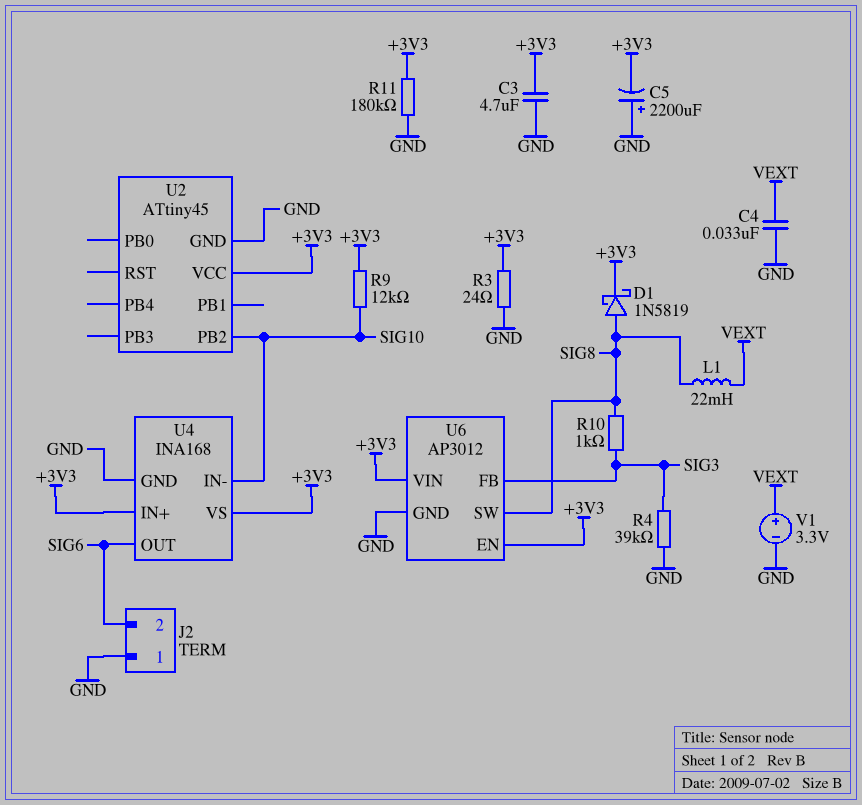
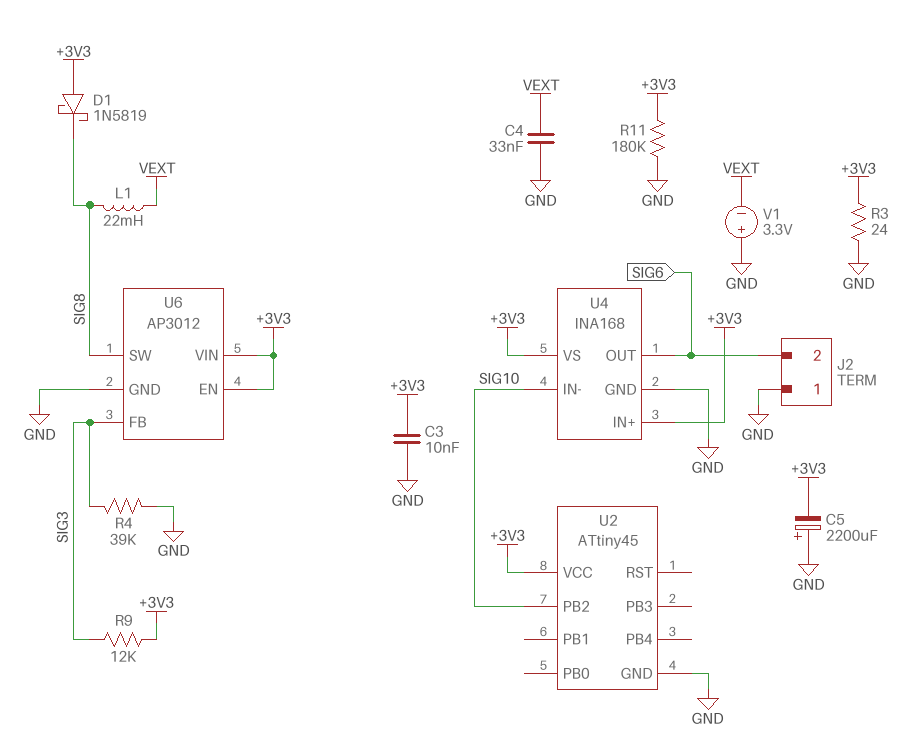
C3: 4.7uF (+3V3, GND) -> 10nF (+3V3, GND)
D1: schottky 1N5819 (A SIG8, K +3V3) -> schottky 1N5819 (A +3V3, K SIG8)
R9: 12k (+3V3, SIG10) -> 12k (+3V3, SIG3)
R10: 1k (SIG3, SIG8) -> none
V1: 3.3V (plus VEXT, minus GND) -> 3.3V (plus GND, minus VEXT)

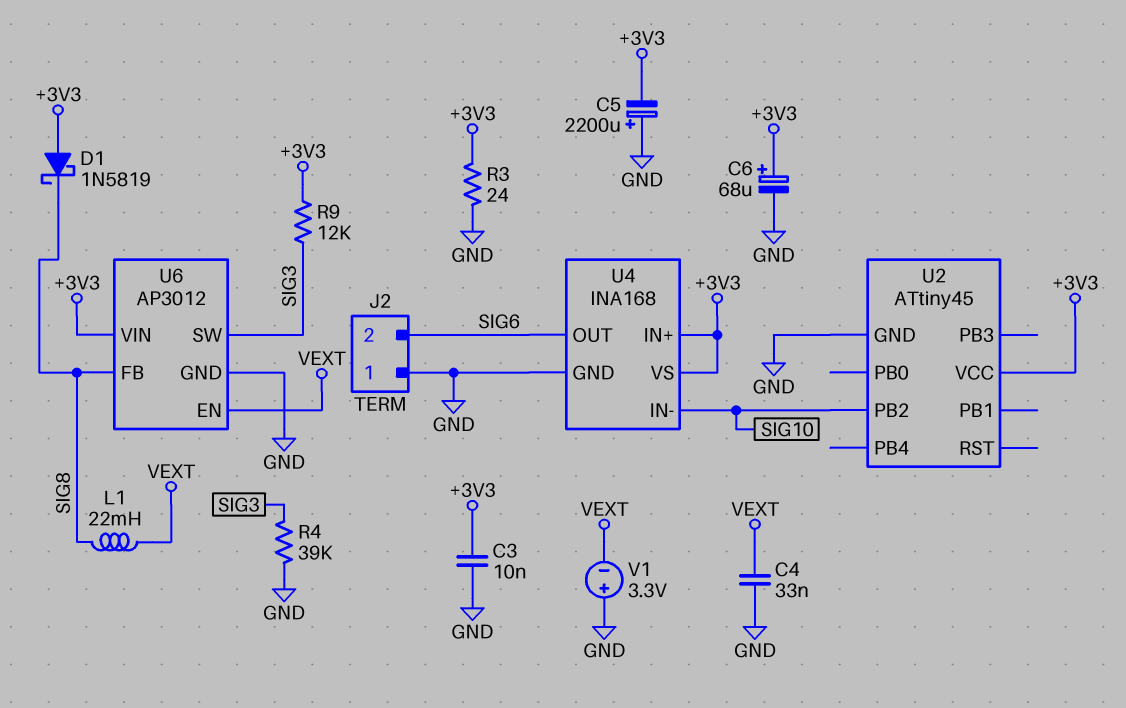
C6: none -> 68uF (plus +3V3, minus GND)
R11: 180k (+3V3, GND) -> none
U6 pin EN: +3V3 -> VEXT
U6 pin FB: SIG3 -> SIG8
U6 pin SW: SIG8 -> SIG3

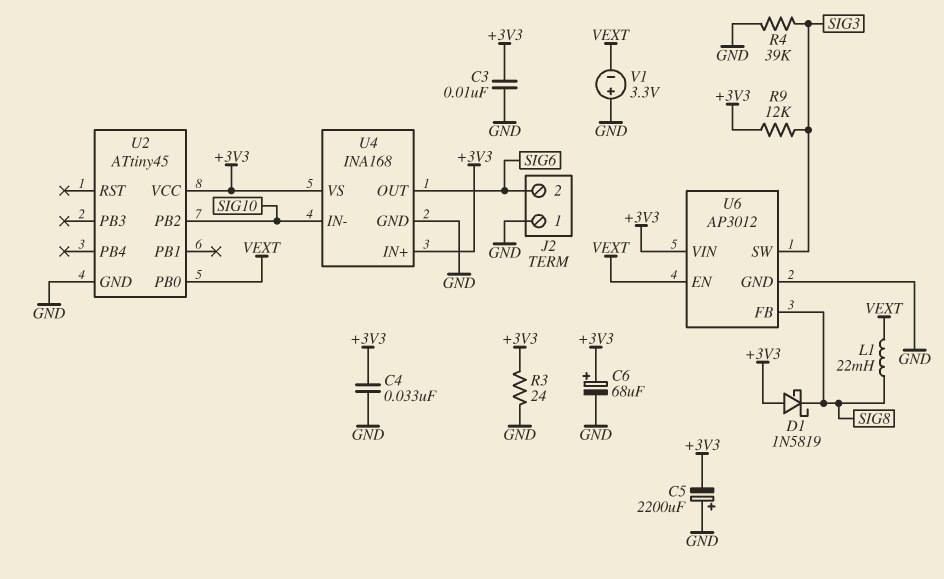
C4: 33nF (GND, VEXT) -> 33nF (+3V3, GND)
U2 pin PB0: none -> VEXT

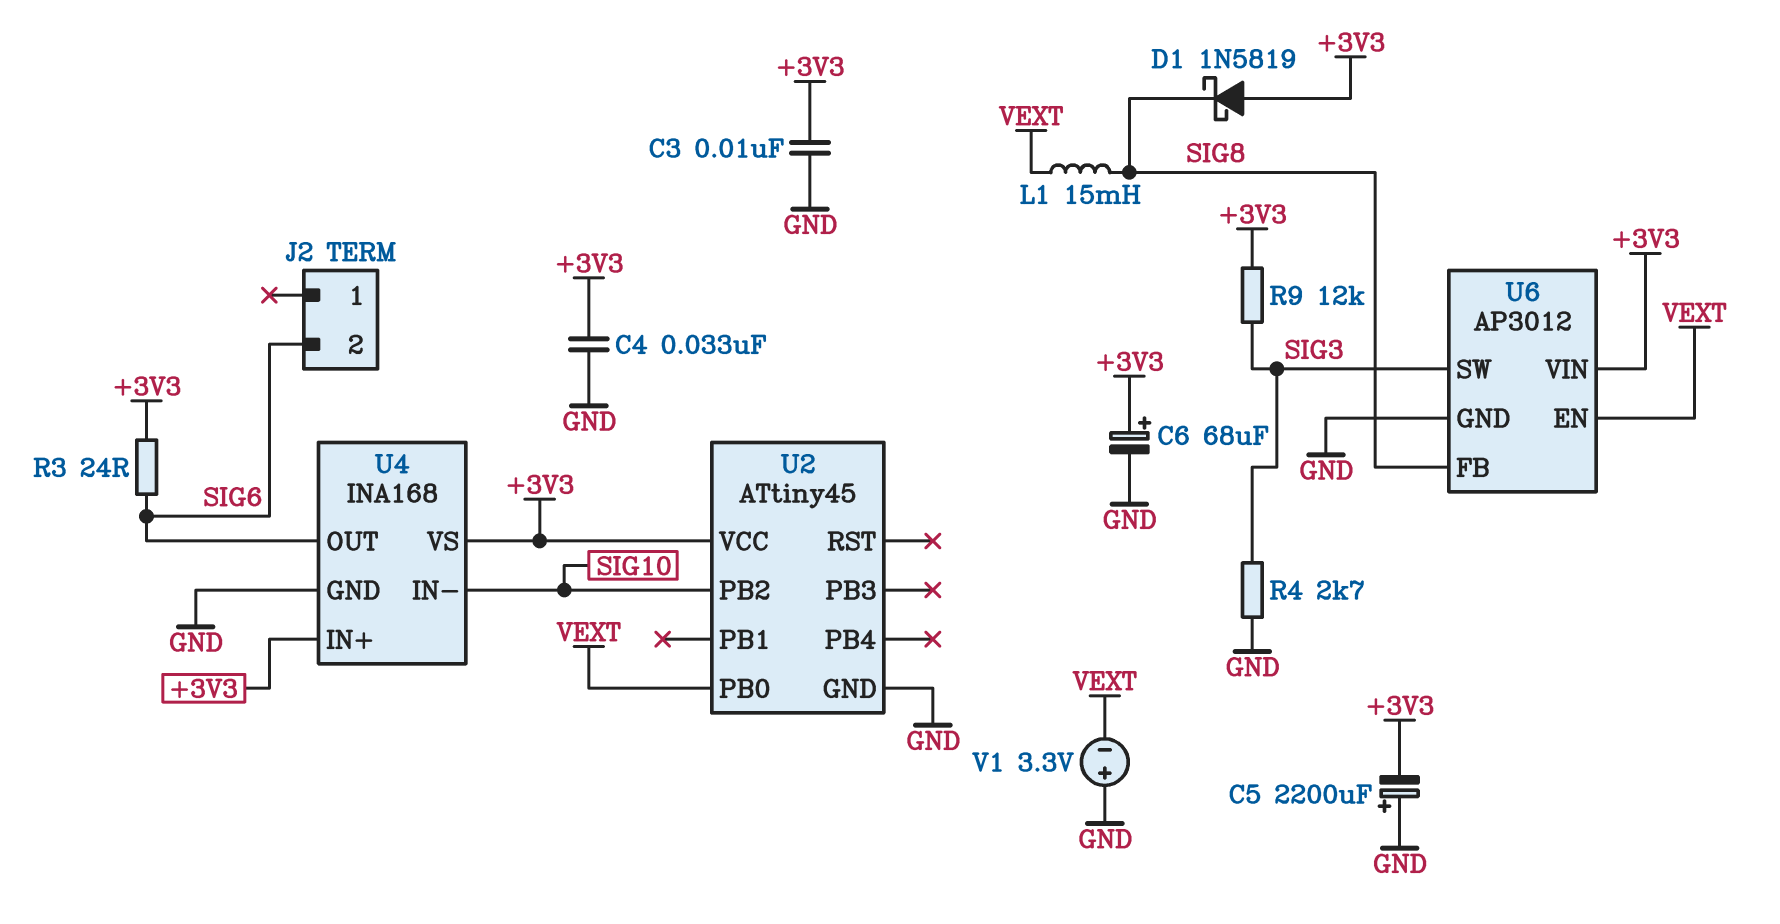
J2 pin 1: GND -> none
L1: 22mH (SIG8, VEXT) -> 15mH (SIG8, VEXT)
R3: 24 (+3V3, GND) -> 24 (+3V3, SIG6)
R4: 39k (GND, SIG3) -> 2.7k (GND, SIG3)

